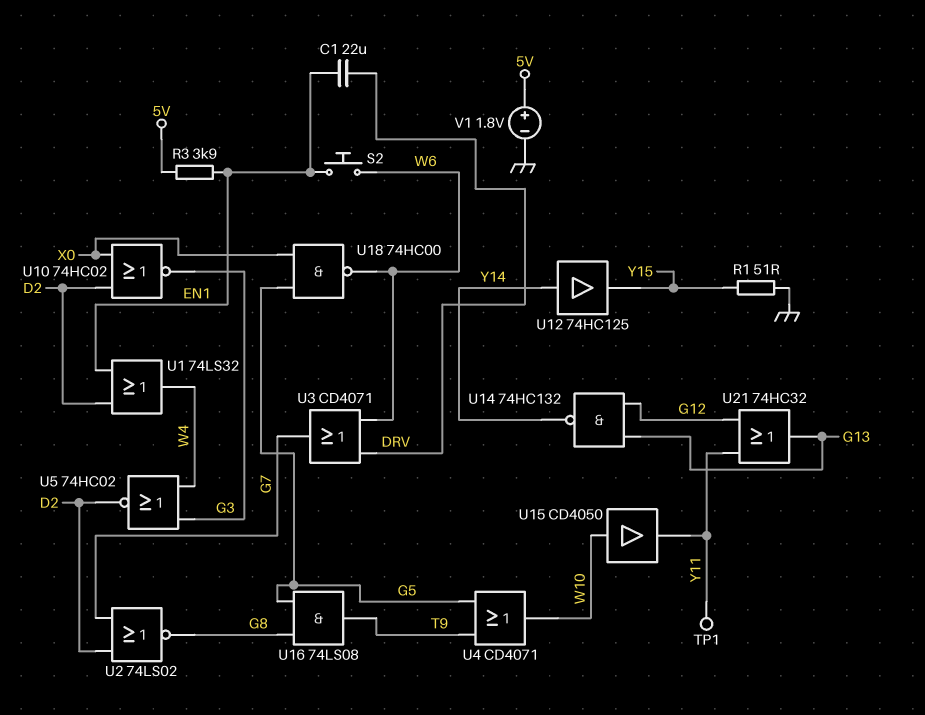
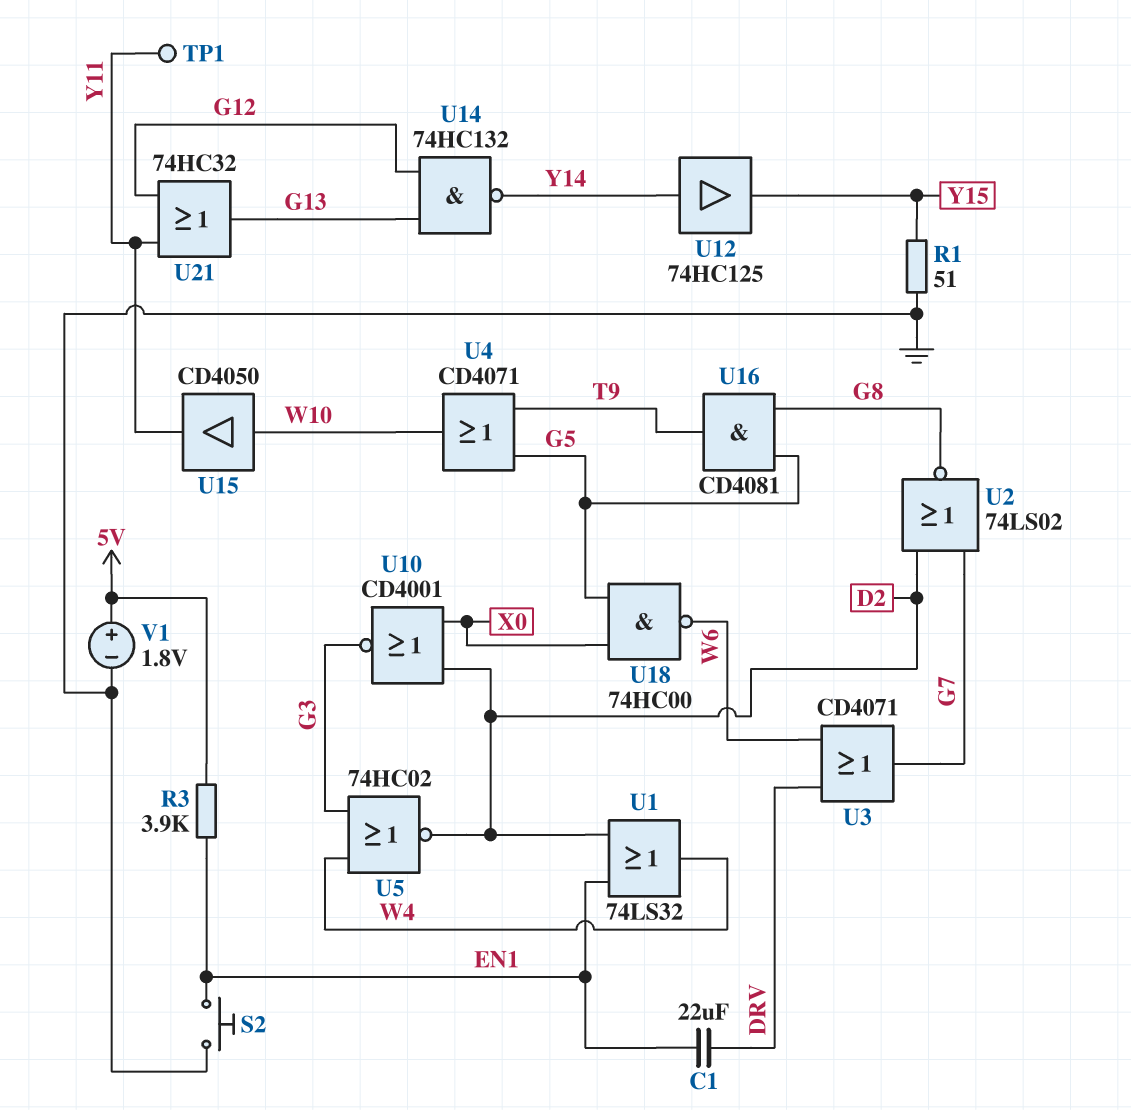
S2: button (EN1, W6) -> button (EN1, GND)
U10: NOR 74HC02 (in D2, in X0, out G3) -> NOR CD4001 (in D2, in X0, out G3)
U16: AND 74LS08 (in G5, in G8, out T9) -> AND CD4081 (in G5, in G8, out T9)

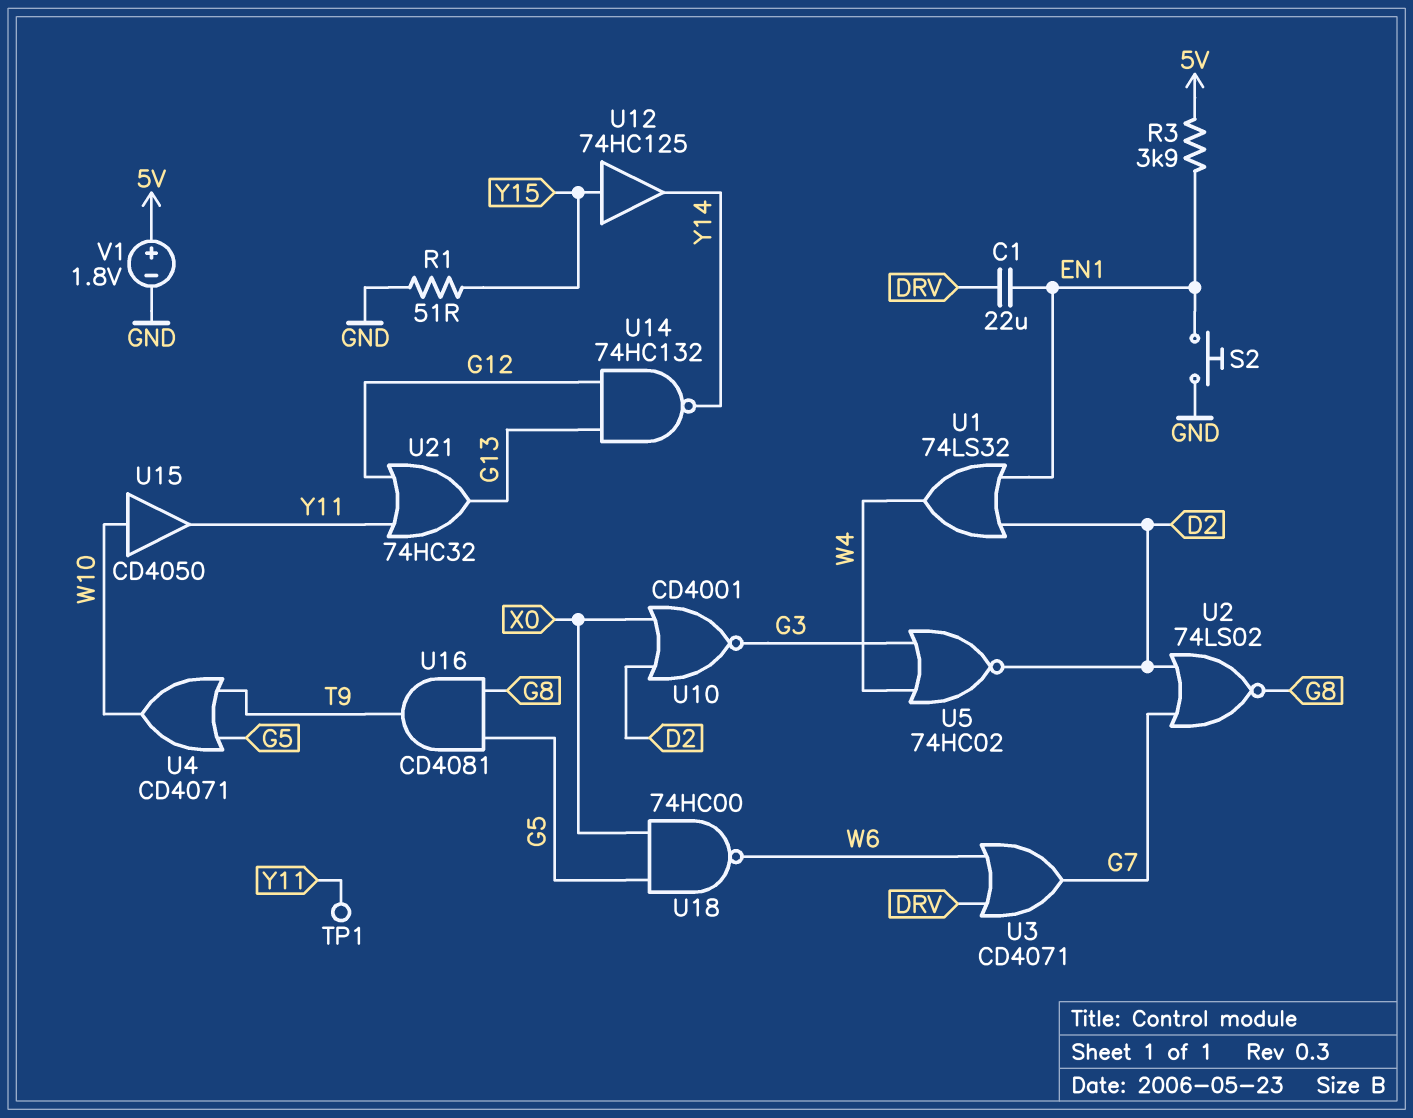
U12: buffer 74HC125 (in Y14, out Y15) -> buffer 74HC125 (in Y15, out Y14)

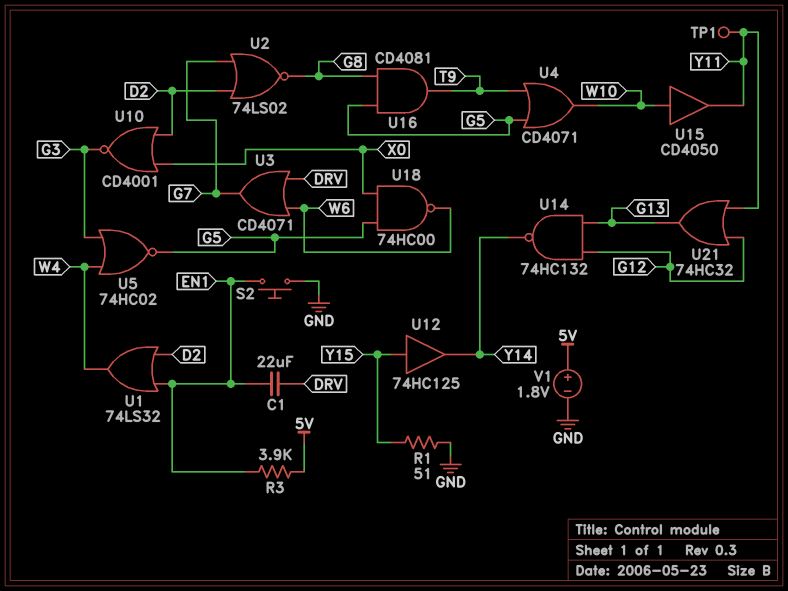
U5: NOR 74HC02 (in G3, in W4, out D2) -> NOR 74HC02 (in G3, in W4, out G5)

